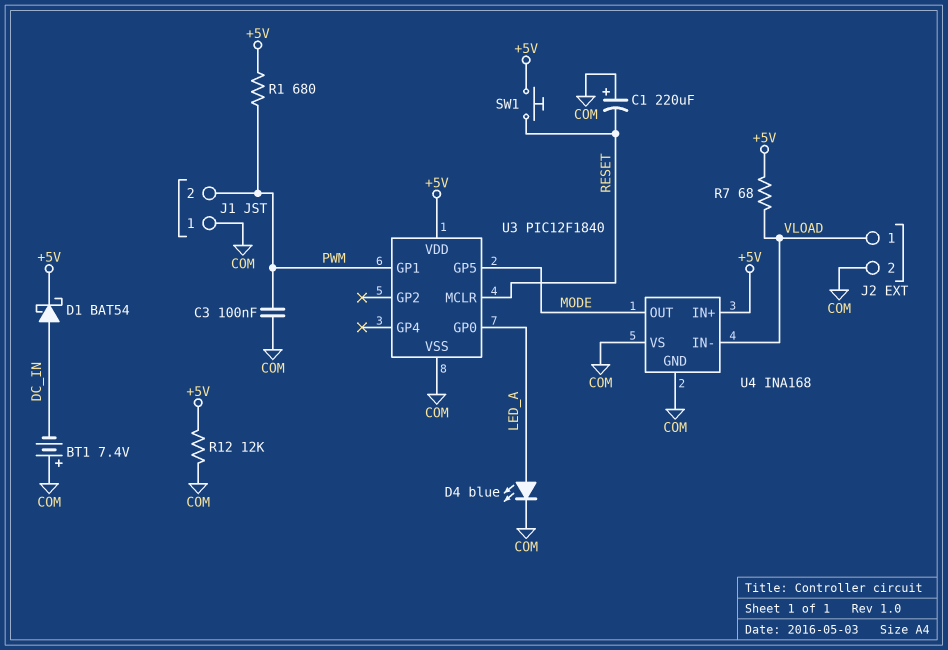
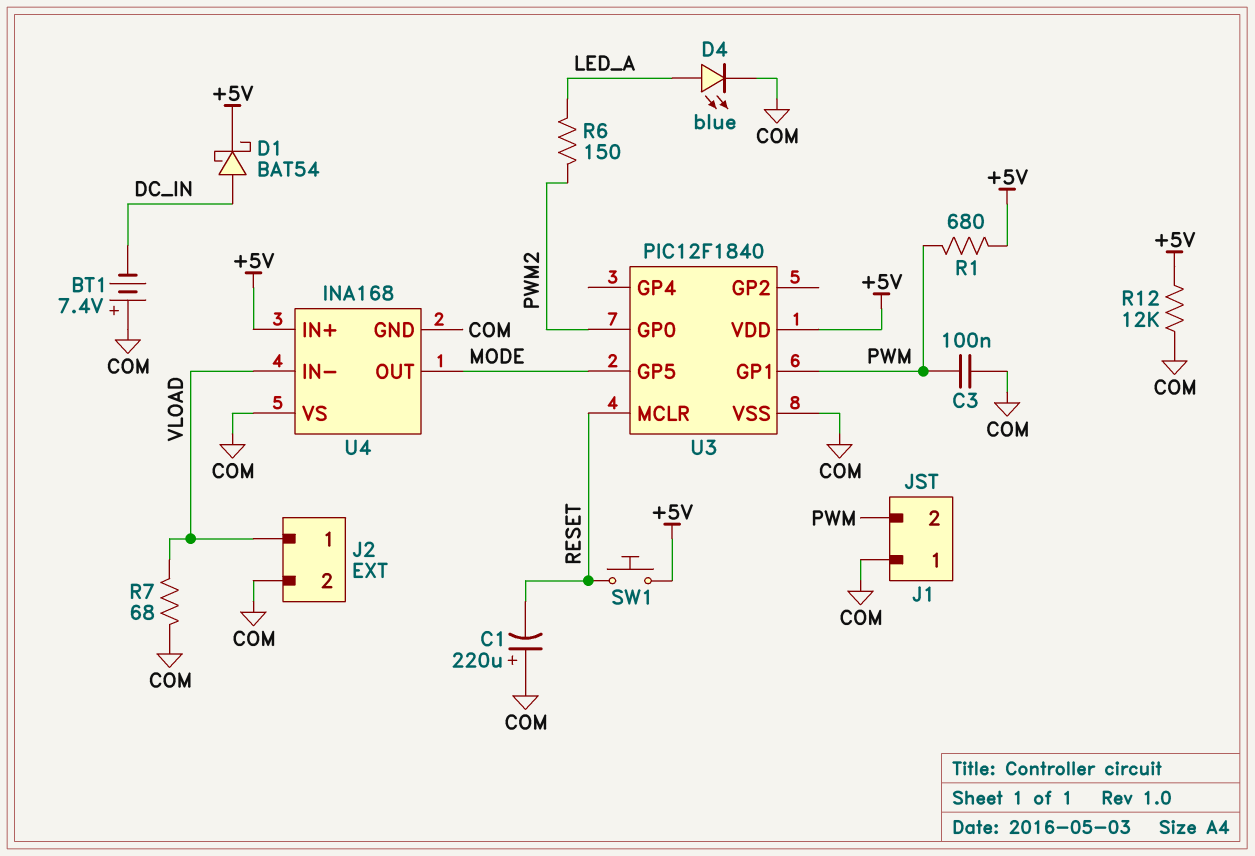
R6: none -> 150 (LED_A, PWM2)
R7: 68 (+5V, VLOAD) -> 68 (COM, VLOAD)
U3 pin GP0: LED_A -> PWM2

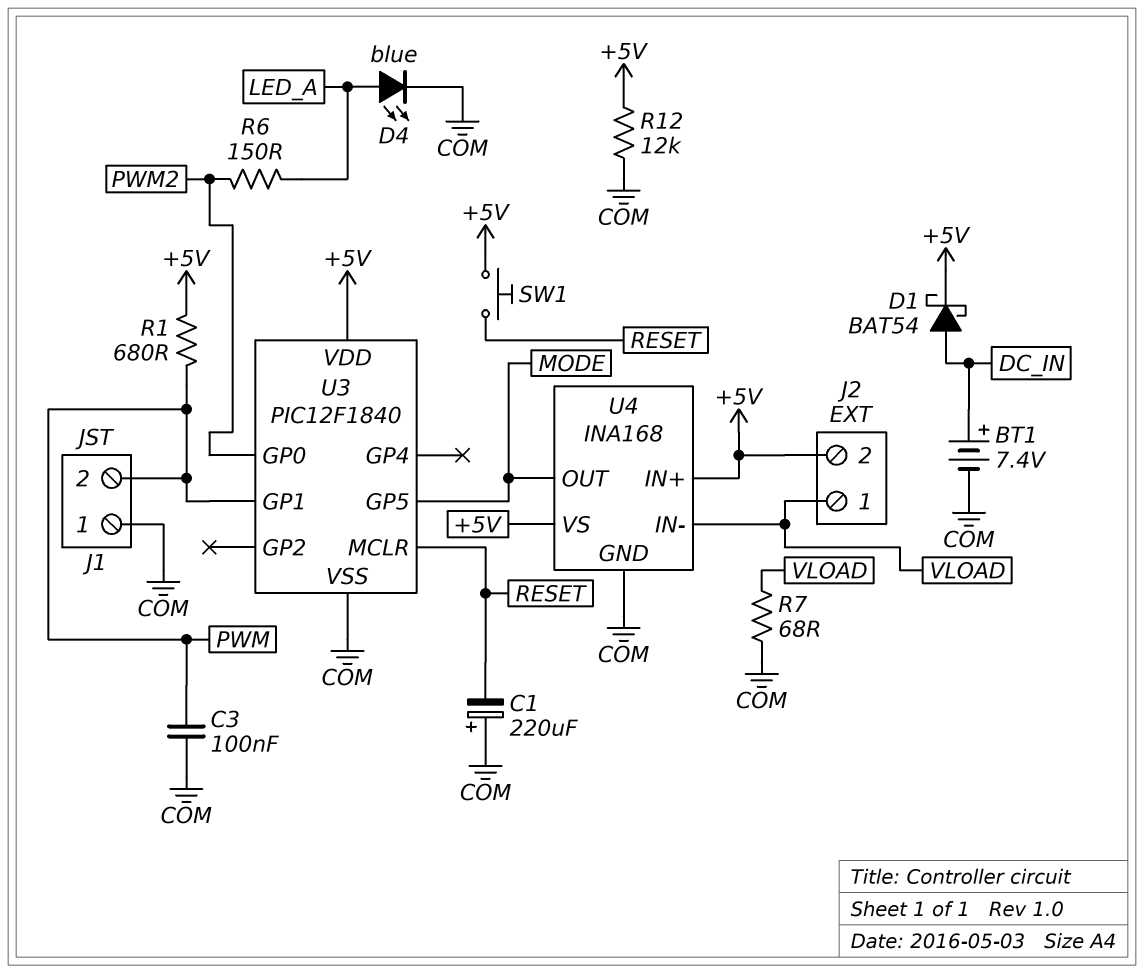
BT1: 7.4V (plus COM, minus DC_IN) -> 7.4V (plus DC_IN, minus COM)
J2 pin 2: COM -> +5V
U4 pin VS: COM -> +5V

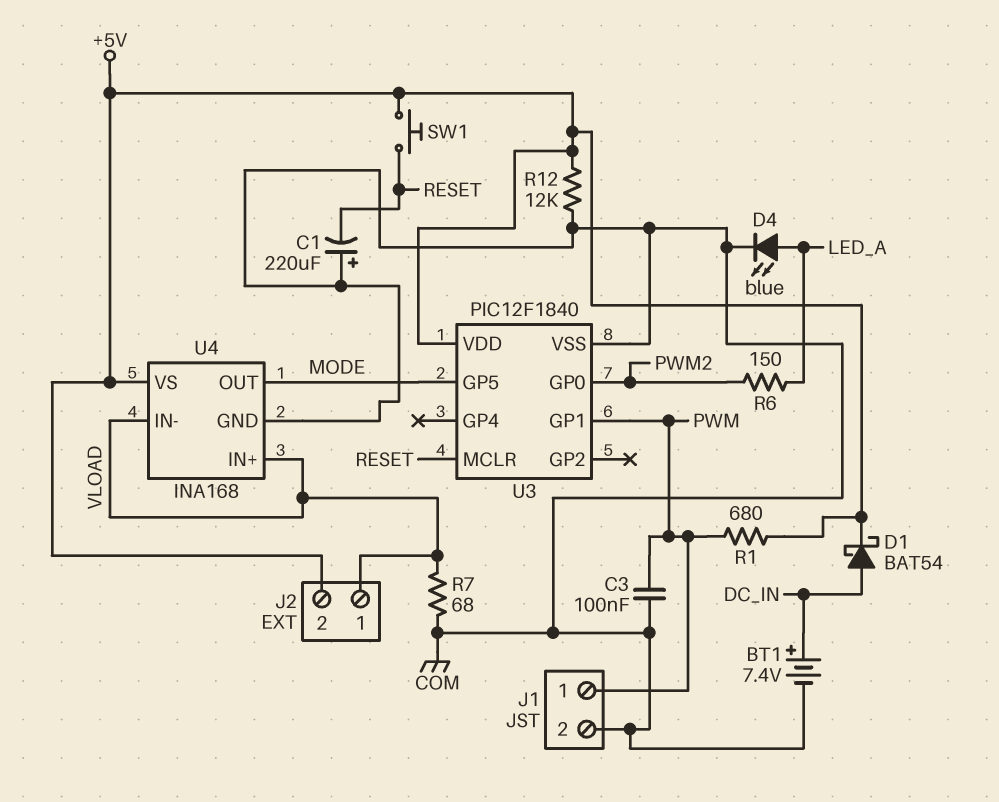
J1 pin 1: COM -> PWM
J1 pin 2: PWM -> COM
U4 pin IN+: +5V -> VLOAD

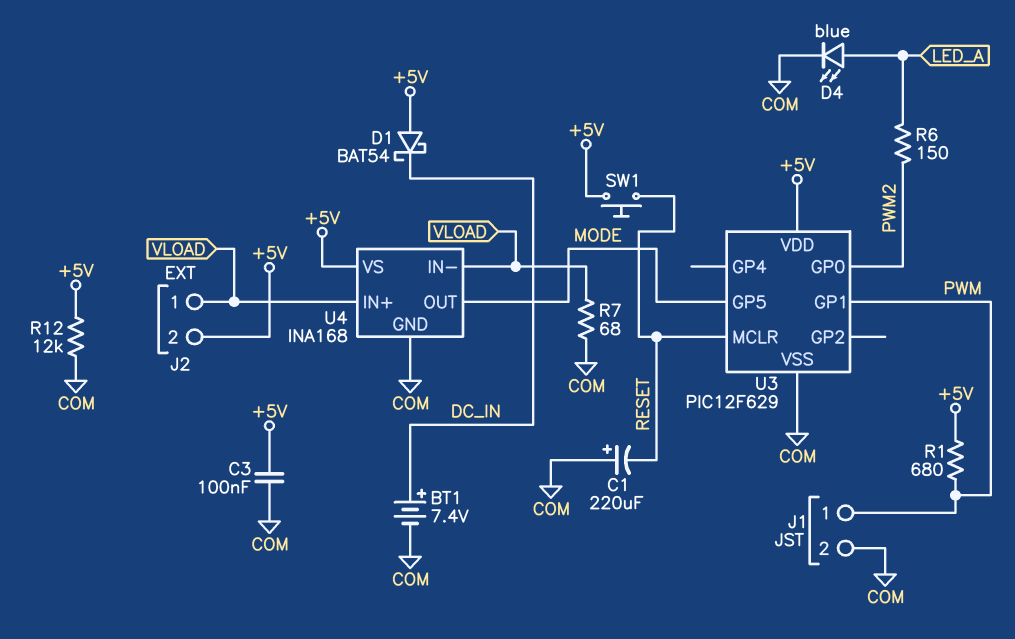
C3: 100nF (COM, PWM) -> 100nF (+5V, COM)
D1: schottky BAT54 (A DC_IN, K +5V) -> schottky BAT54 (A +5V, K DC_IN)
U3: PIC12F1840 -> PIC12F629

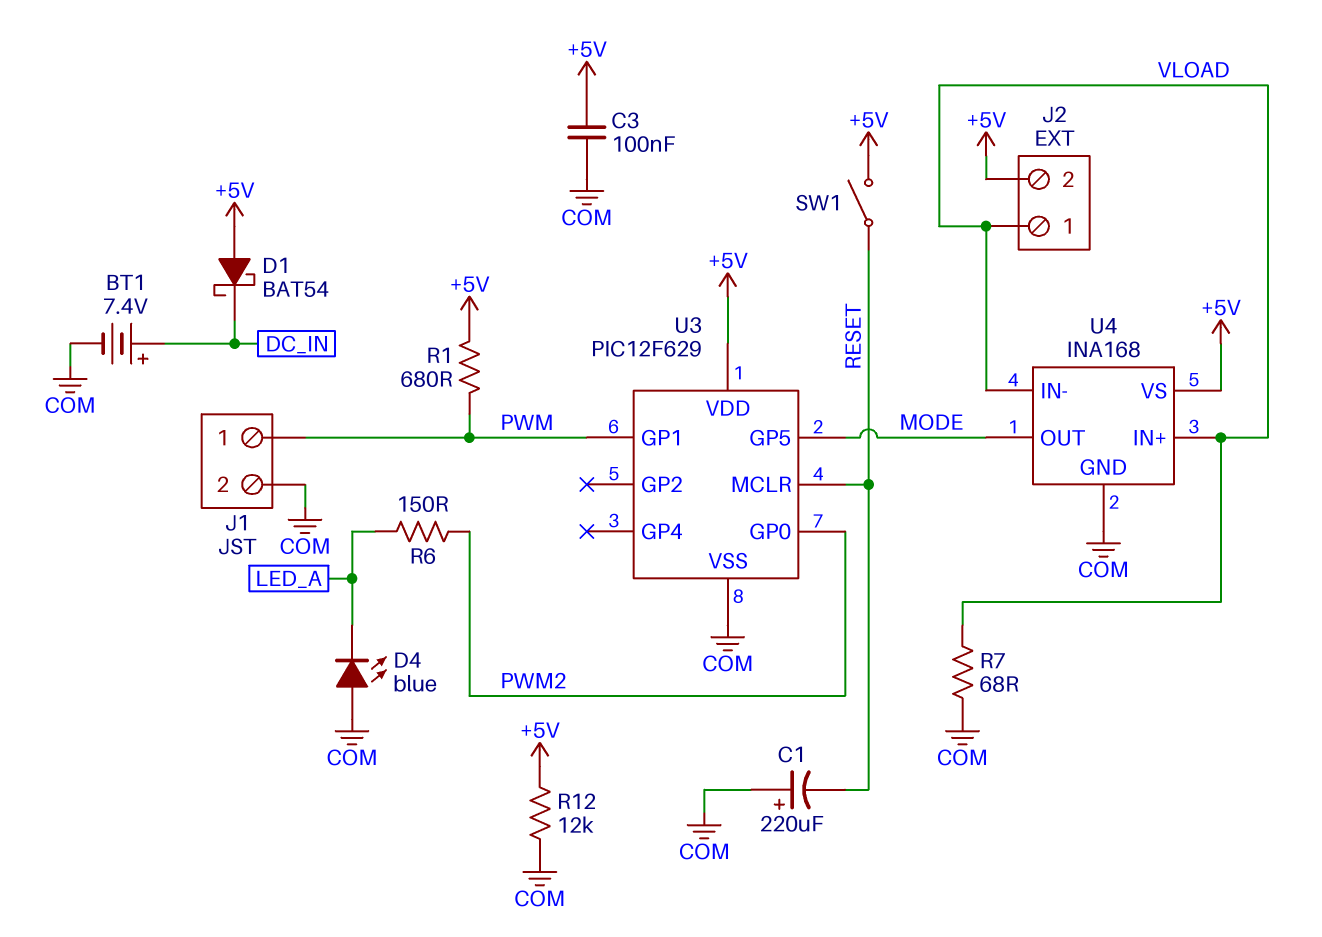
D4: LED blue (A LED_A, K COM) -> LED blue (A COM, K LED_A)
SW1: button (+5V, RESET) -> switch (+5V, RESET)

